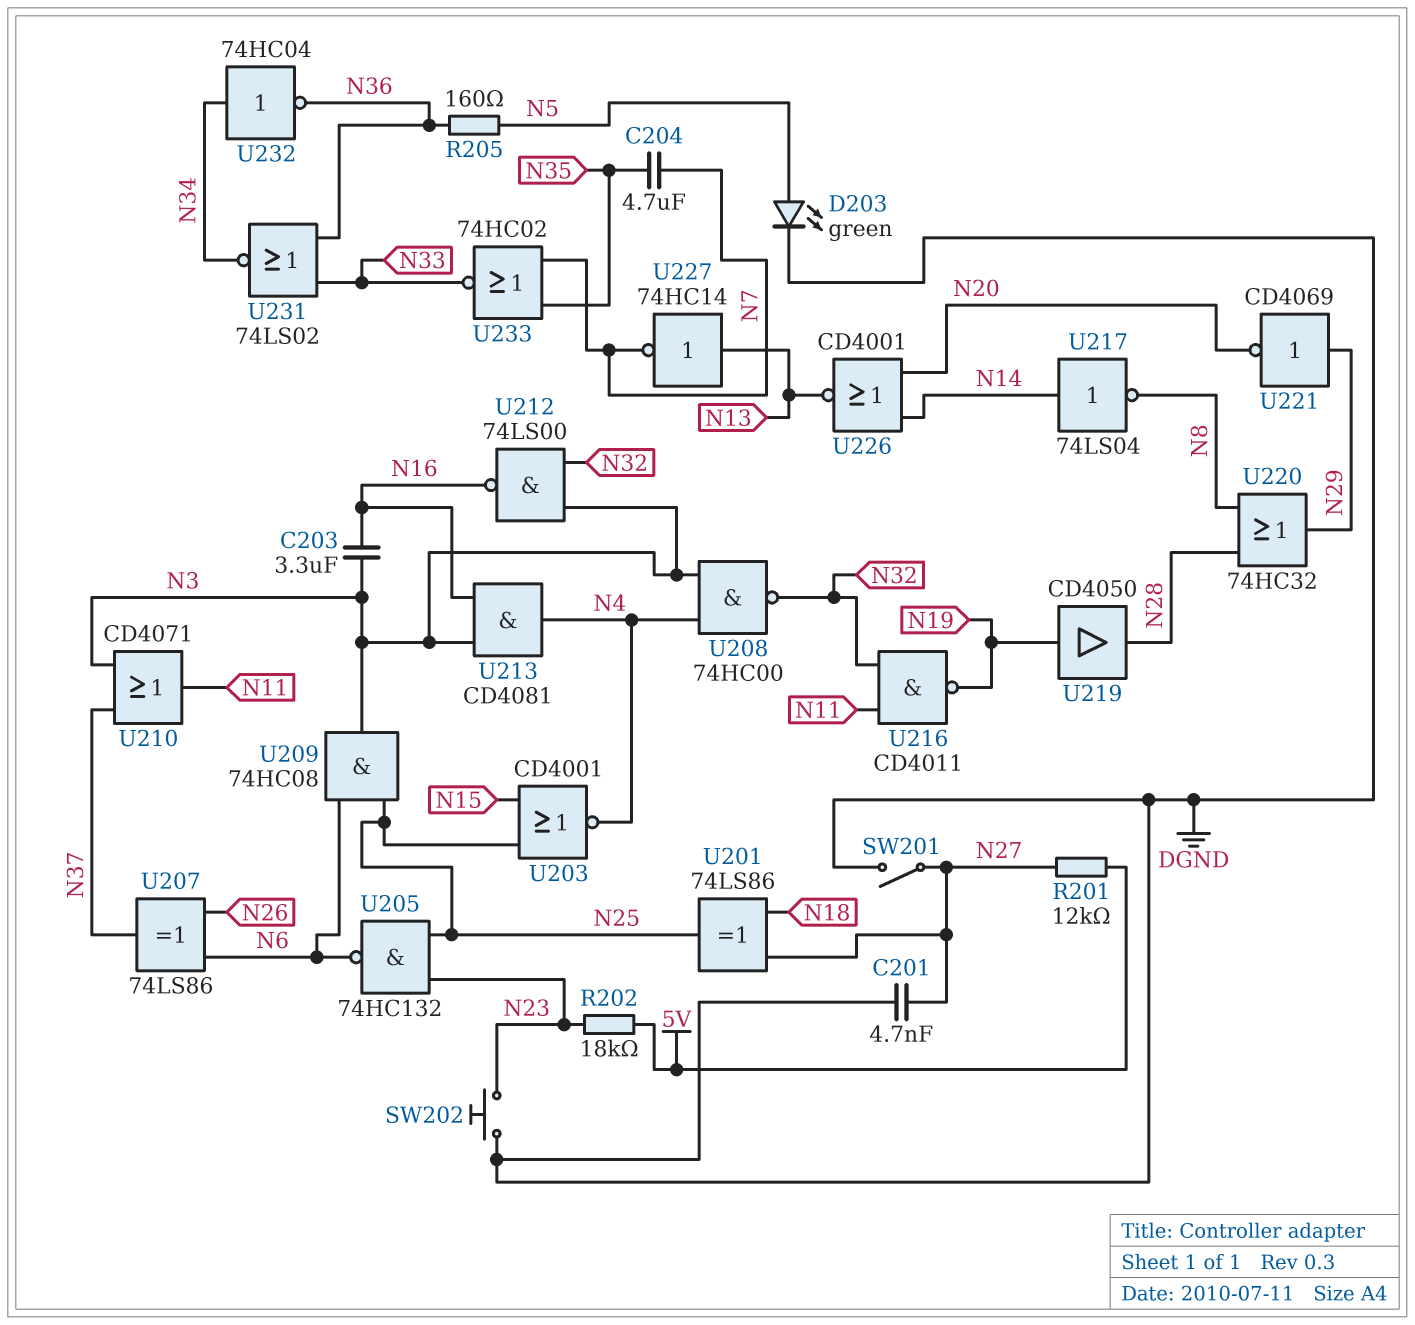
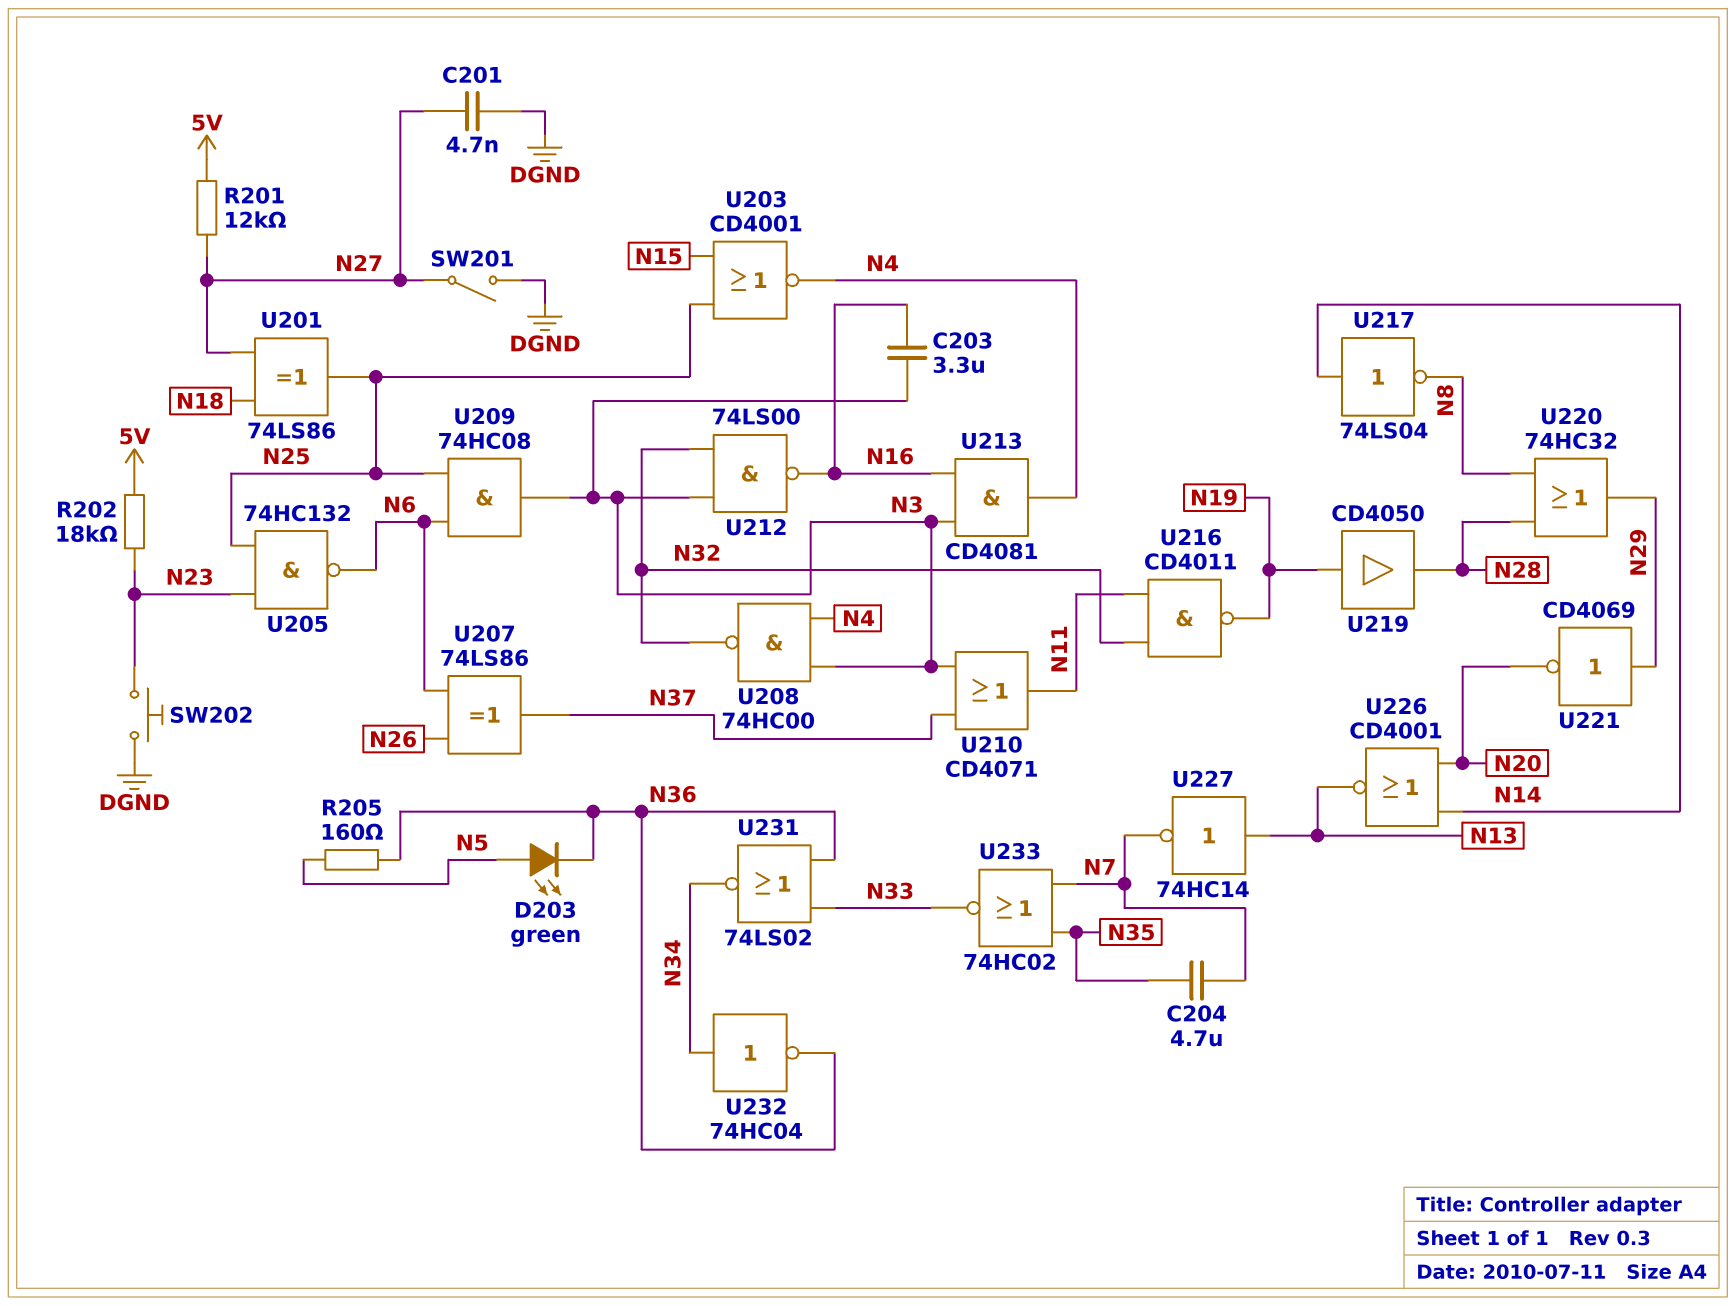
D203: LED green (A N5, K DGND) -> LED green (A N5, K N36)

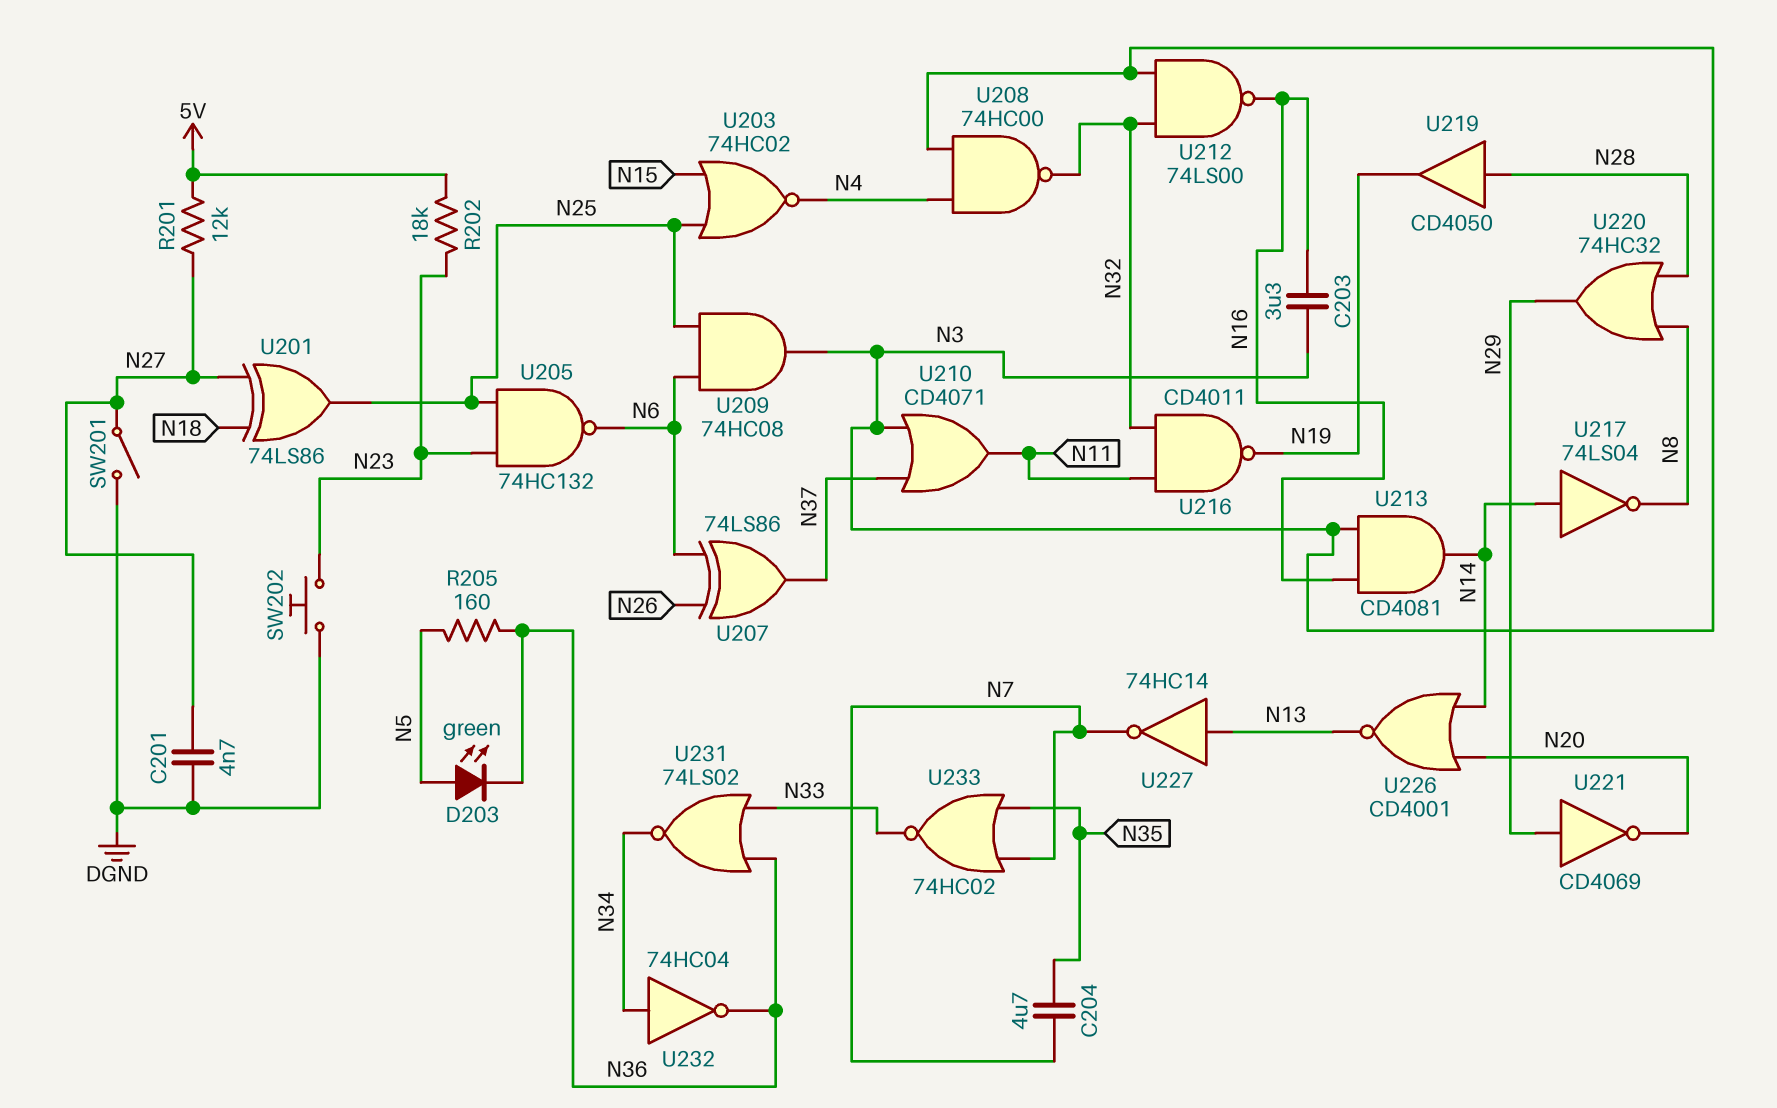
U203: NOR CD4001 (in N15, in N25, out N4) -> NOR 74HC02 (in N15, in N25, out N4)
U213: AND CD4081 (in N3, in N16, out N4) -> AND CD4081 (in N3, in N16, out N14)
U219: buffer CD4050 (in N19, out N28) -> buffer CD4050 (in N28, out N19)

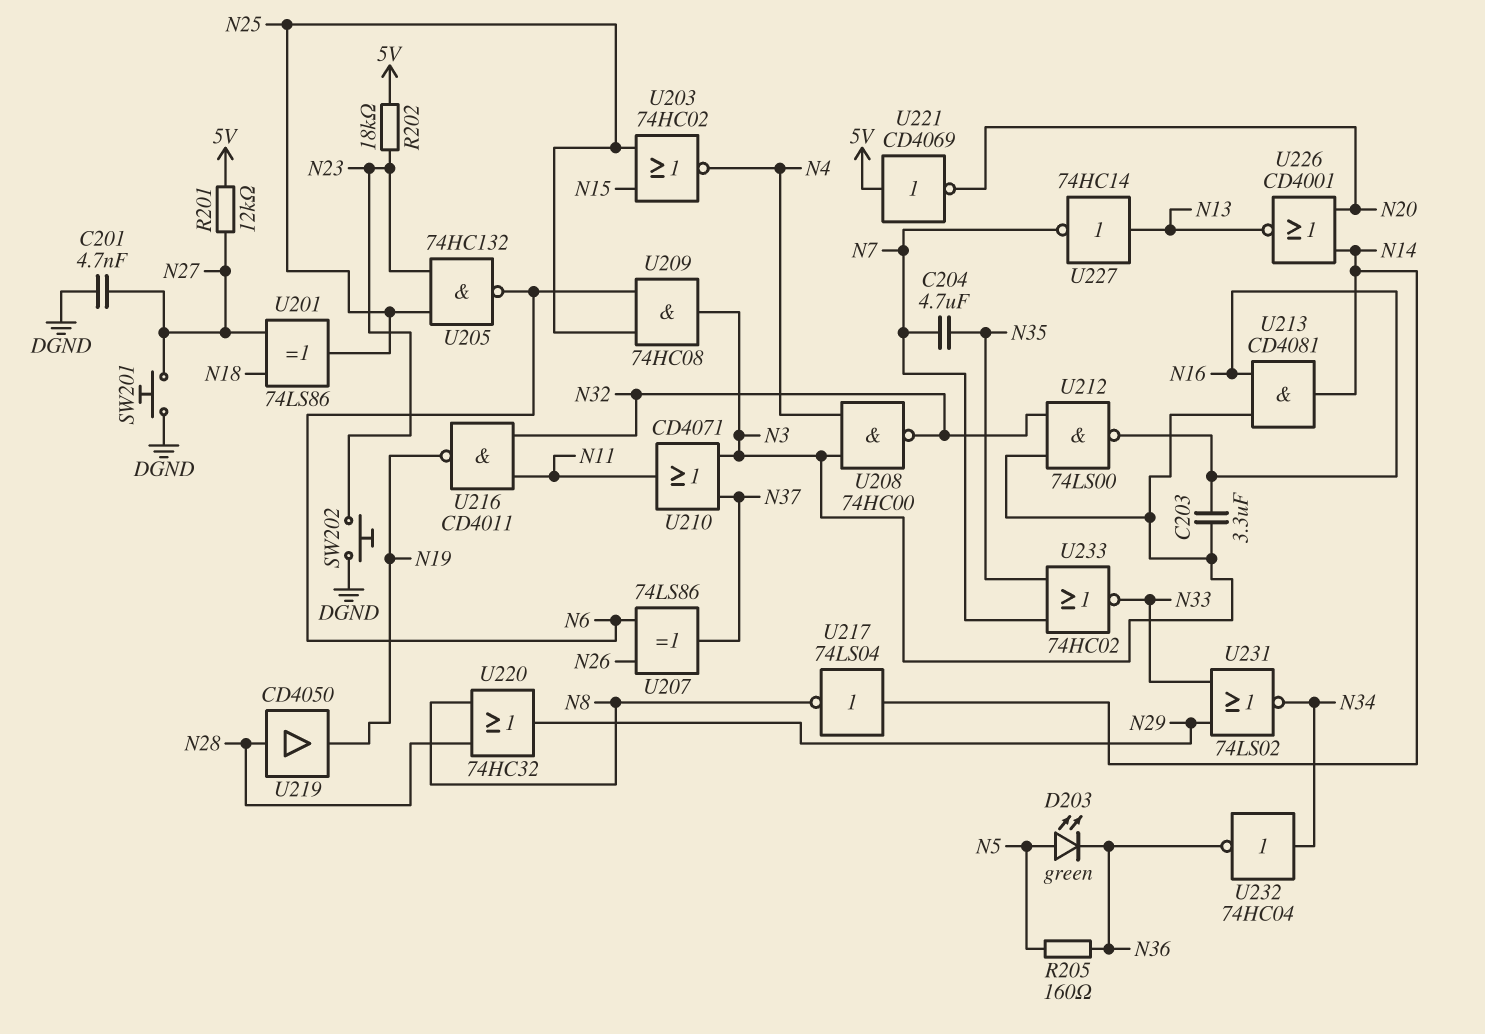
SW201: switch (DGND, N27) -> button (DGND, N27)
U221: NOT CD4069 (in N29, out N20) -> NOT CD4069 (in 5V, out N20)
U231: NOR 74LS02 (in N33, in N36, out N34) -> NOR 74LS02 (in N29, in N33, out N34)

